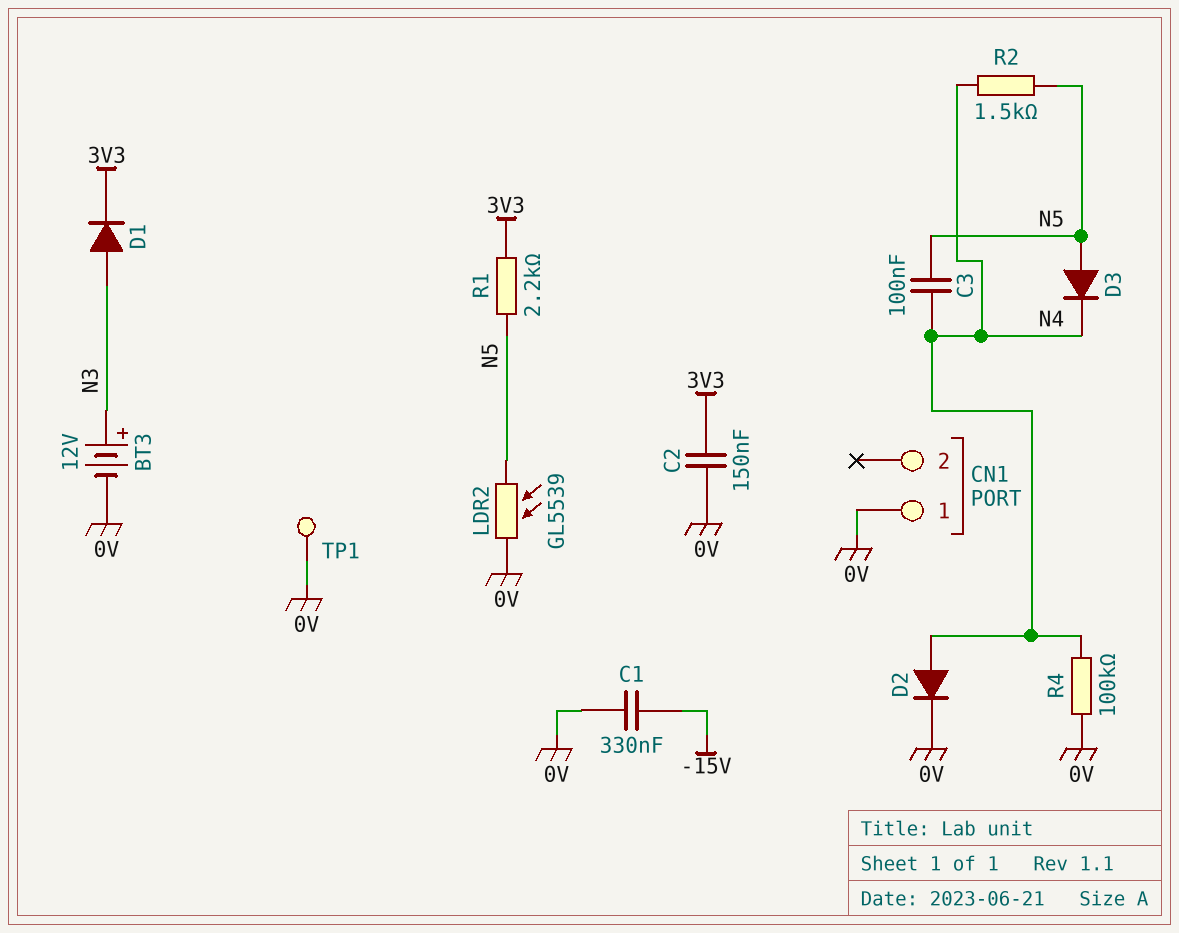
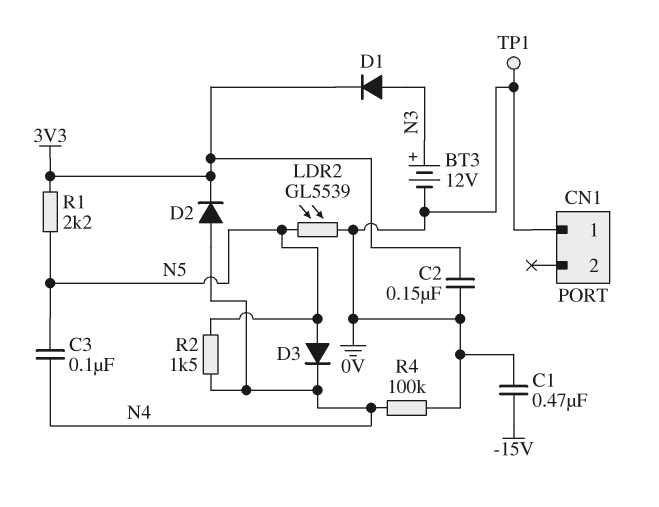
C1: 330nF (-15V, 0V) -> 470nF (-15V, 0V)
D2: diode (A N4, K 0V) -> diode (A N4, K 3V3)

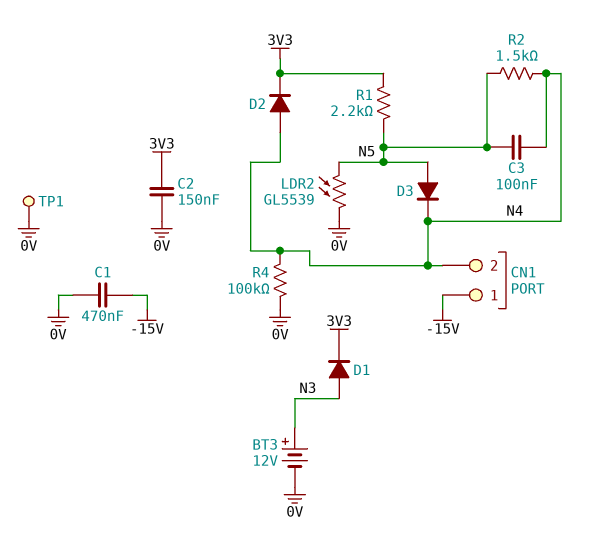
CN1 pin 1: 0V -> -15V
CN1 pin 2: none -> N4

